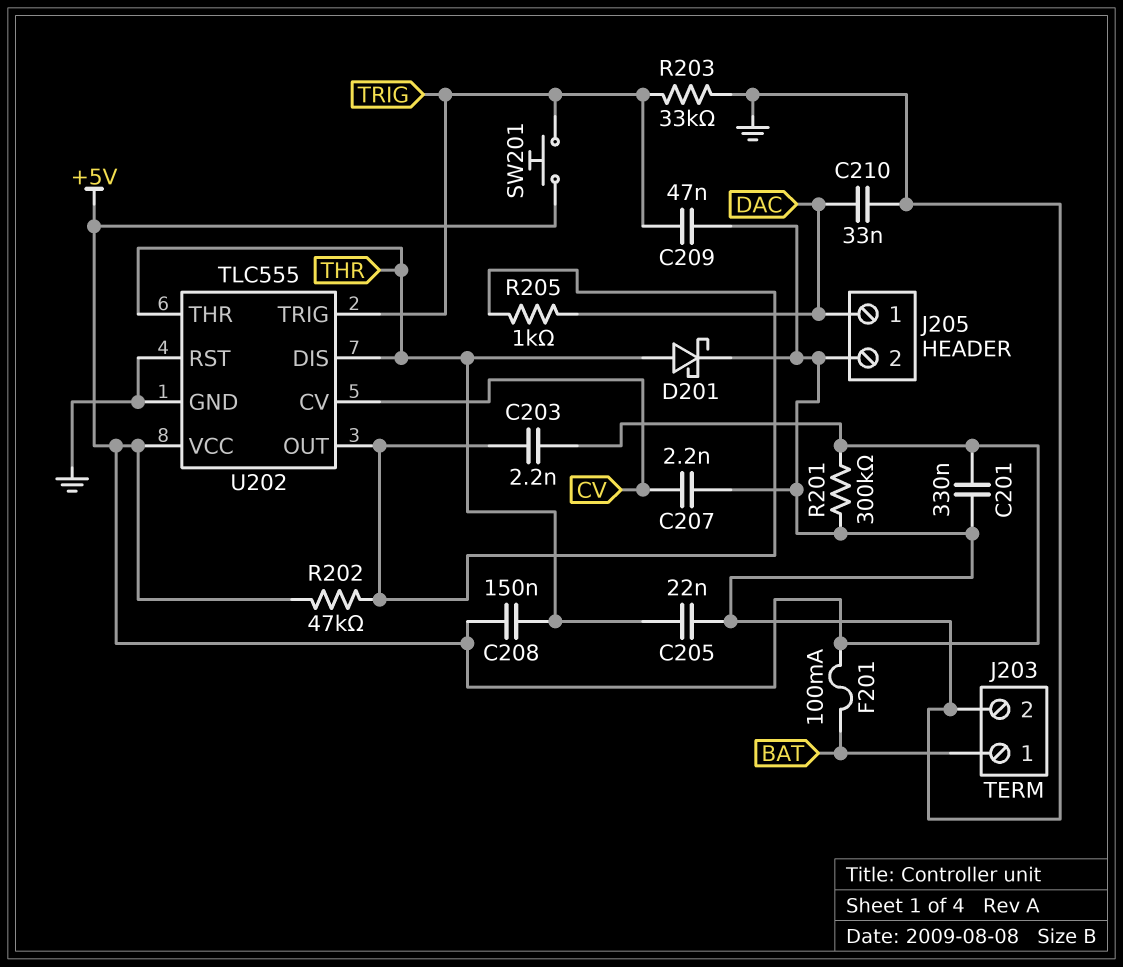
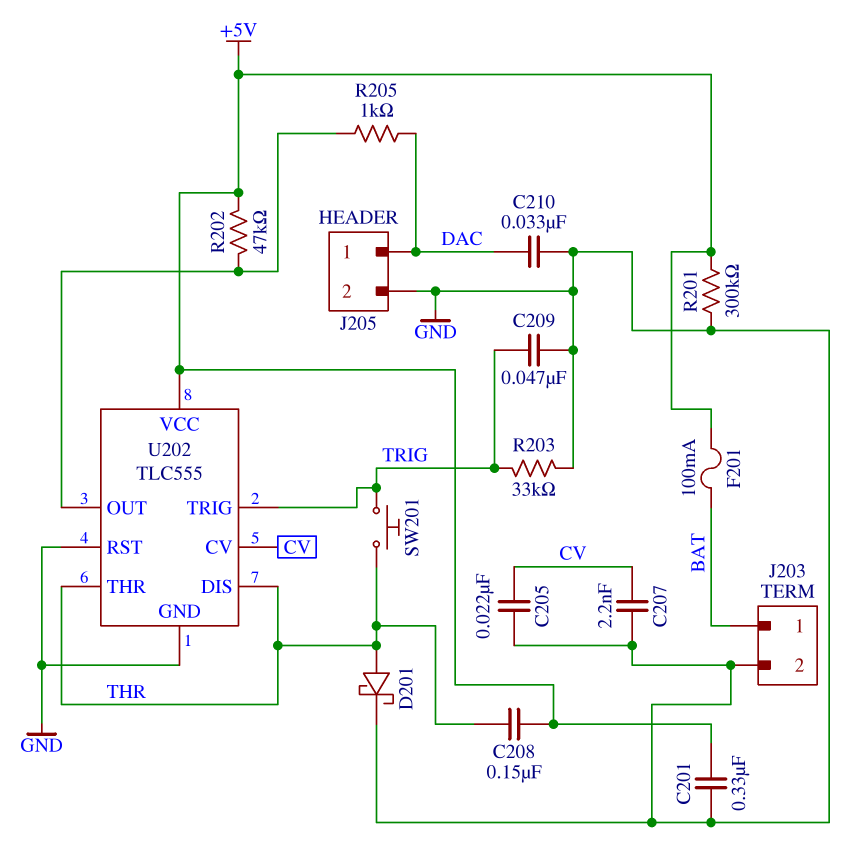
C203: 2.2nF (+5V, U202/OUT) -> none
C205: 22nF (GND, THR) -> 22nF (CV, GND)
SW201: button (+5V, TRIG) -> button (THR, TRIG)

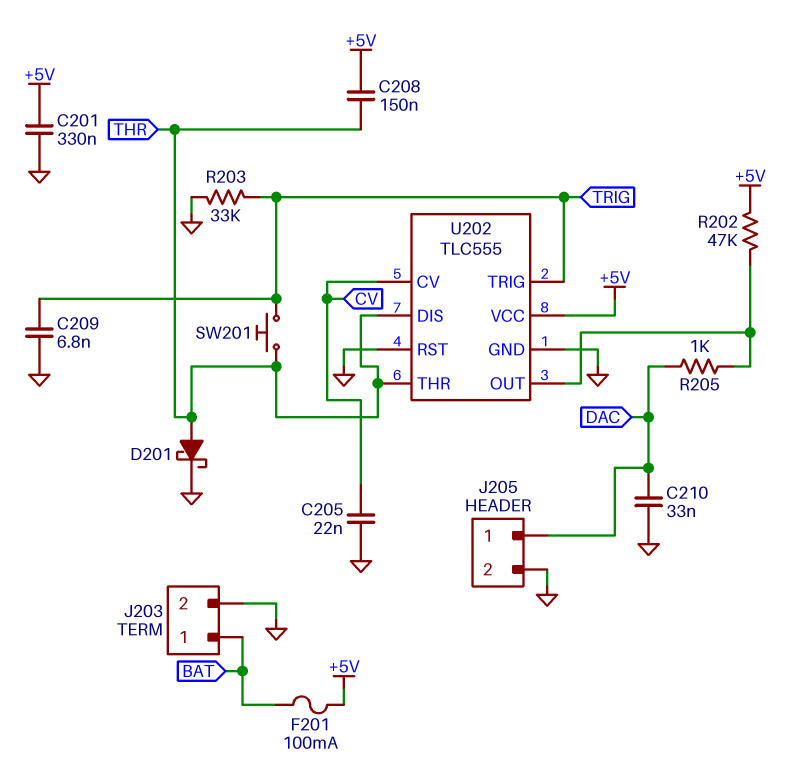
C207: 2.2nF (CV, GND) -> none
C209: 47nF (GND, TRIG) -> 6.8nF (GND, TRIG)
R201: 300k (+5V, GND) -> none

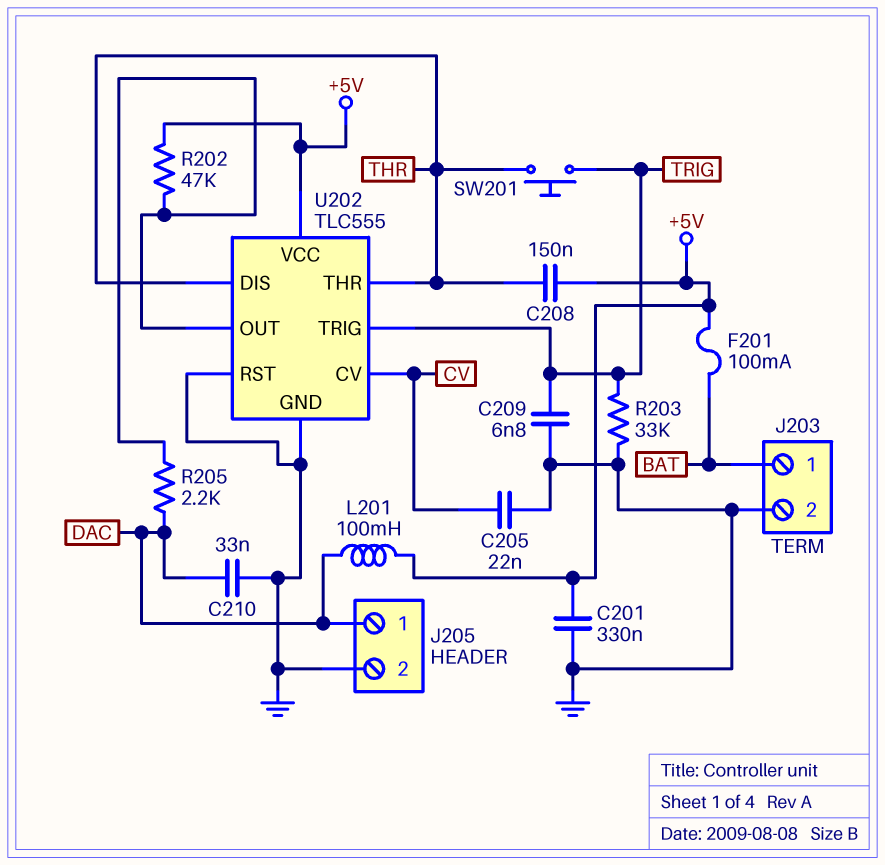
D201: schottky (A THR, K GND) -> none
L201: none -> 100mH (+5V, DAC)
R205: 1k (DAC, U202/OUT) -> 2.2k (DAC, U202/OUT)

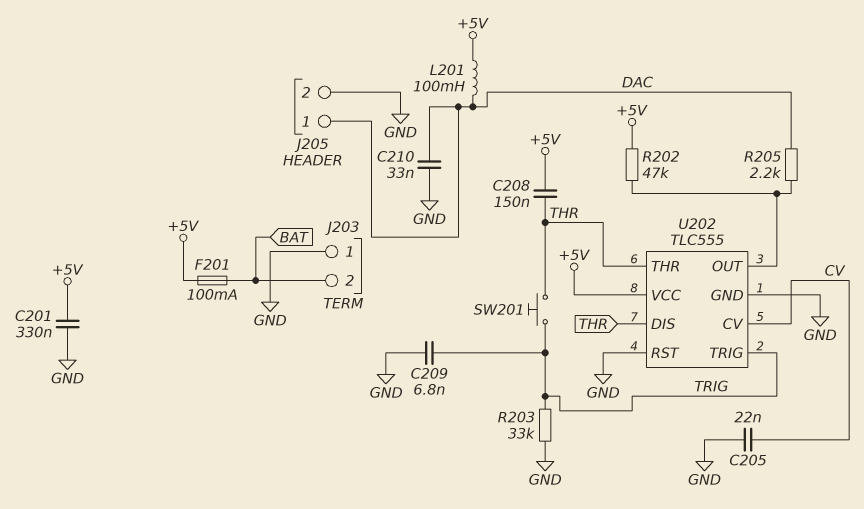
J203 pin 1: BAT -> GND
J203 pin 2: GND -> BAT

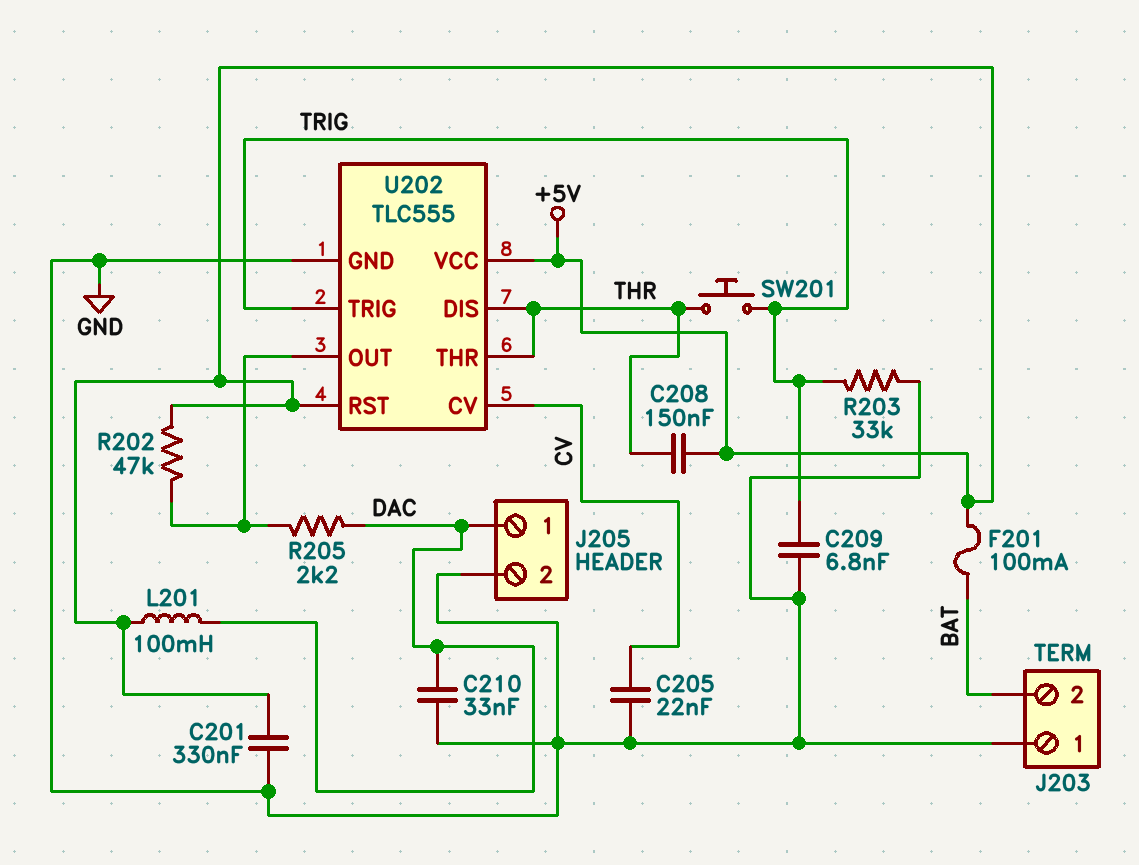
U202 pin RST: GND -> +5V

